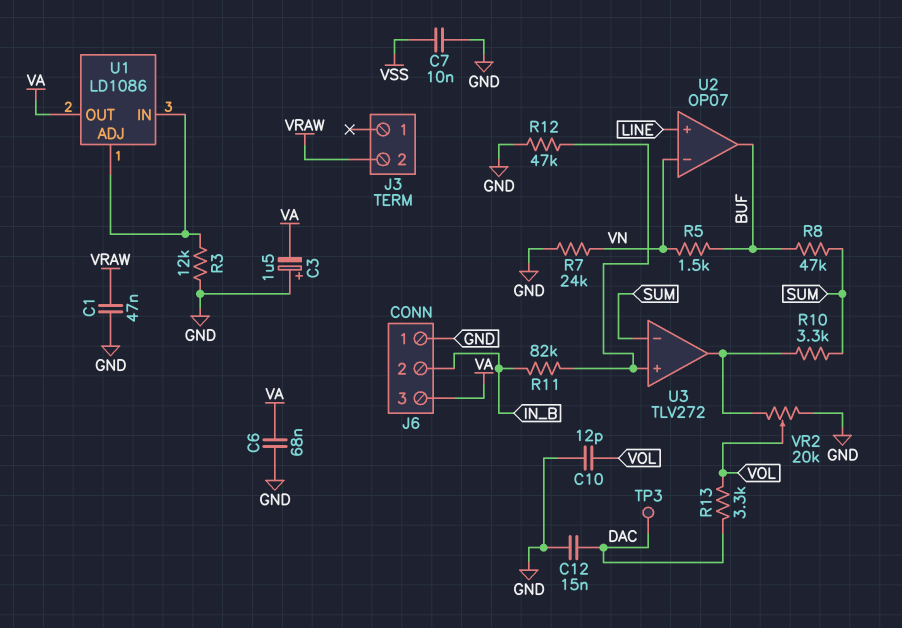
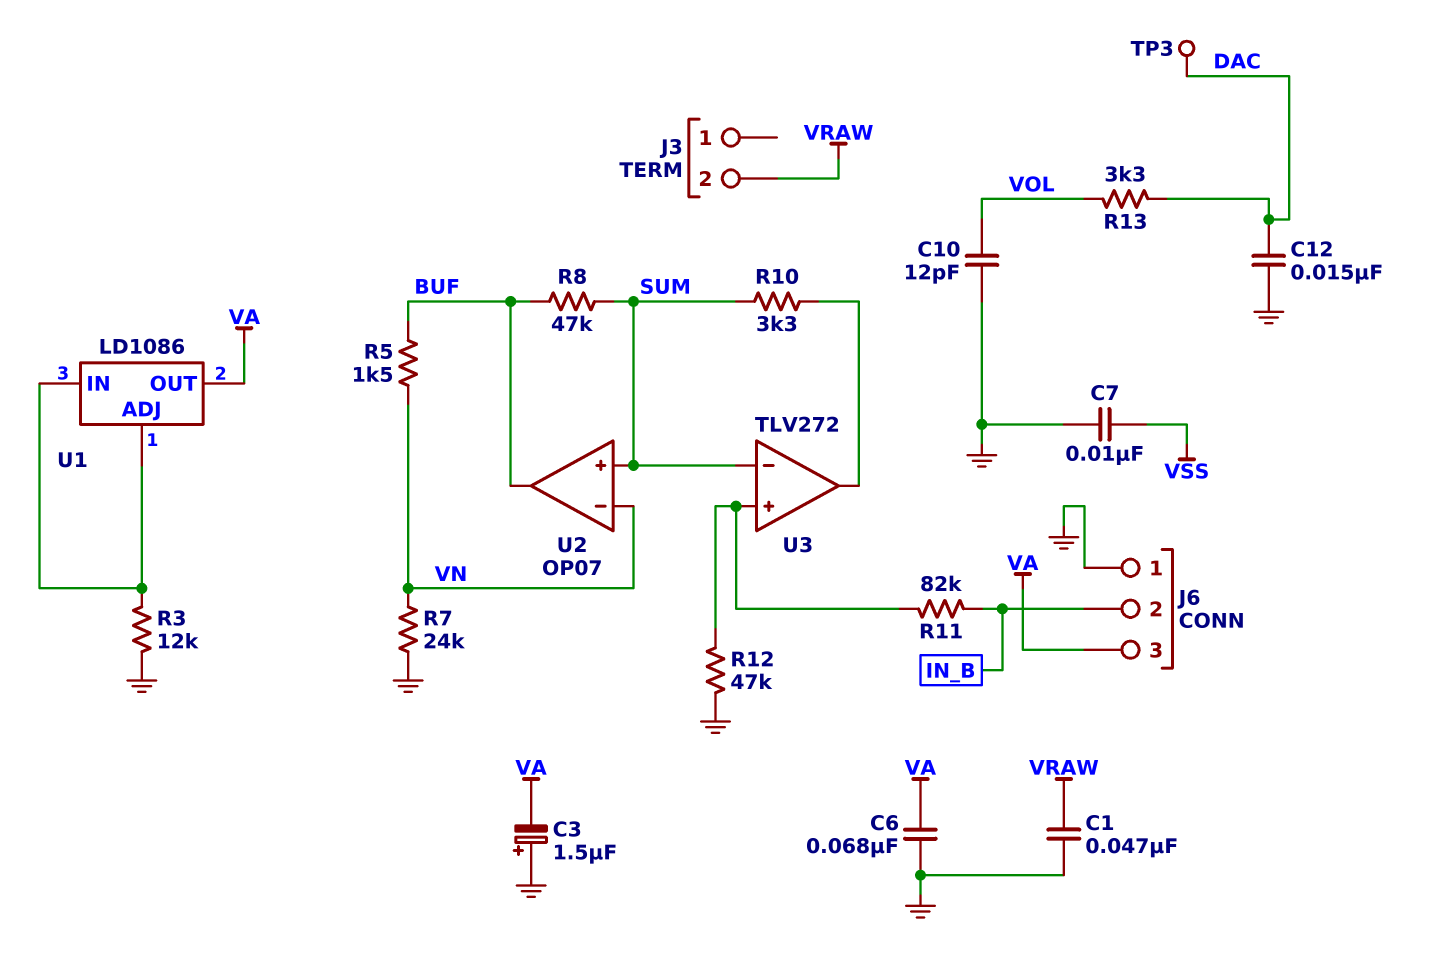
U2 pin in+: LINE -> SUM
VR2: 20k (GND, U3/out, wiper VOL) -> none

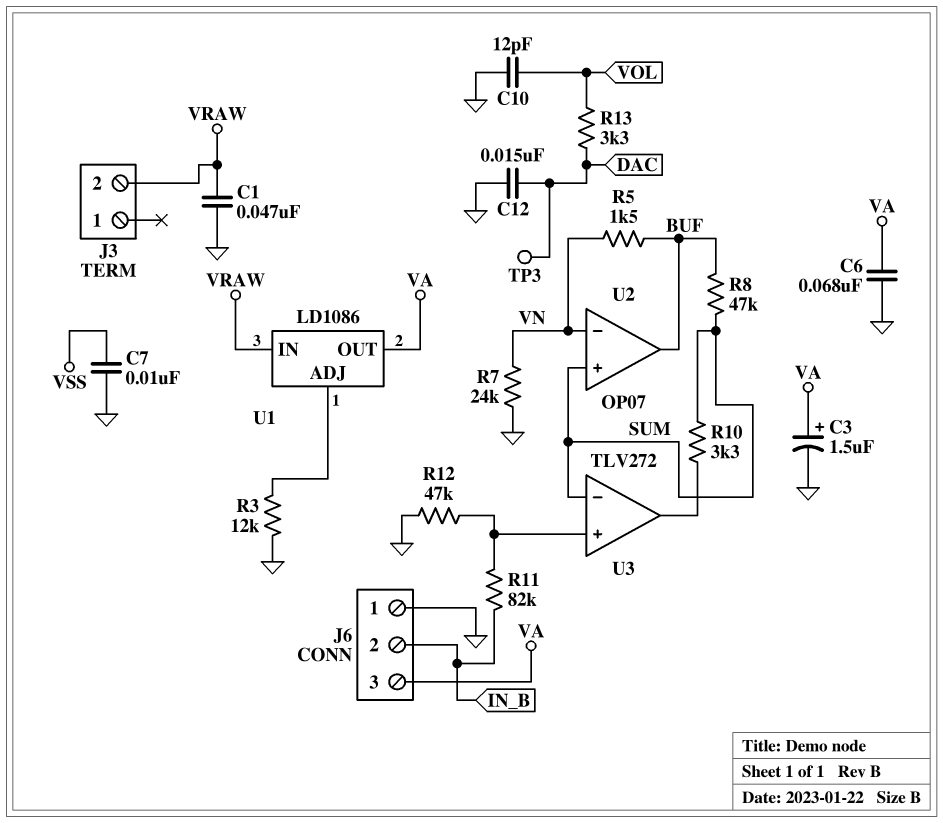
C3: 1.5uF (plus GND, minus VA) -> 1.5uF (plus VA, minus GND)
U1 pin IN: U1/ADJ -> VRAW

